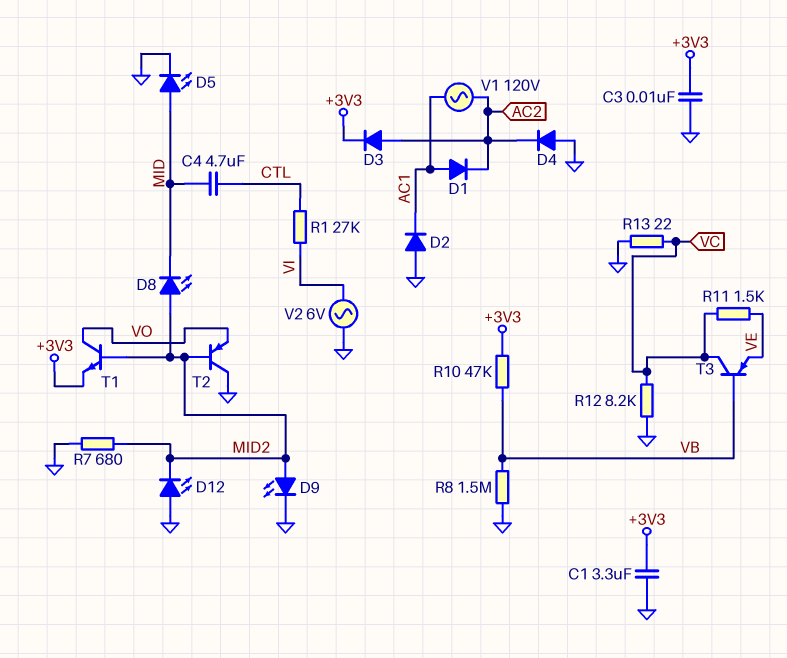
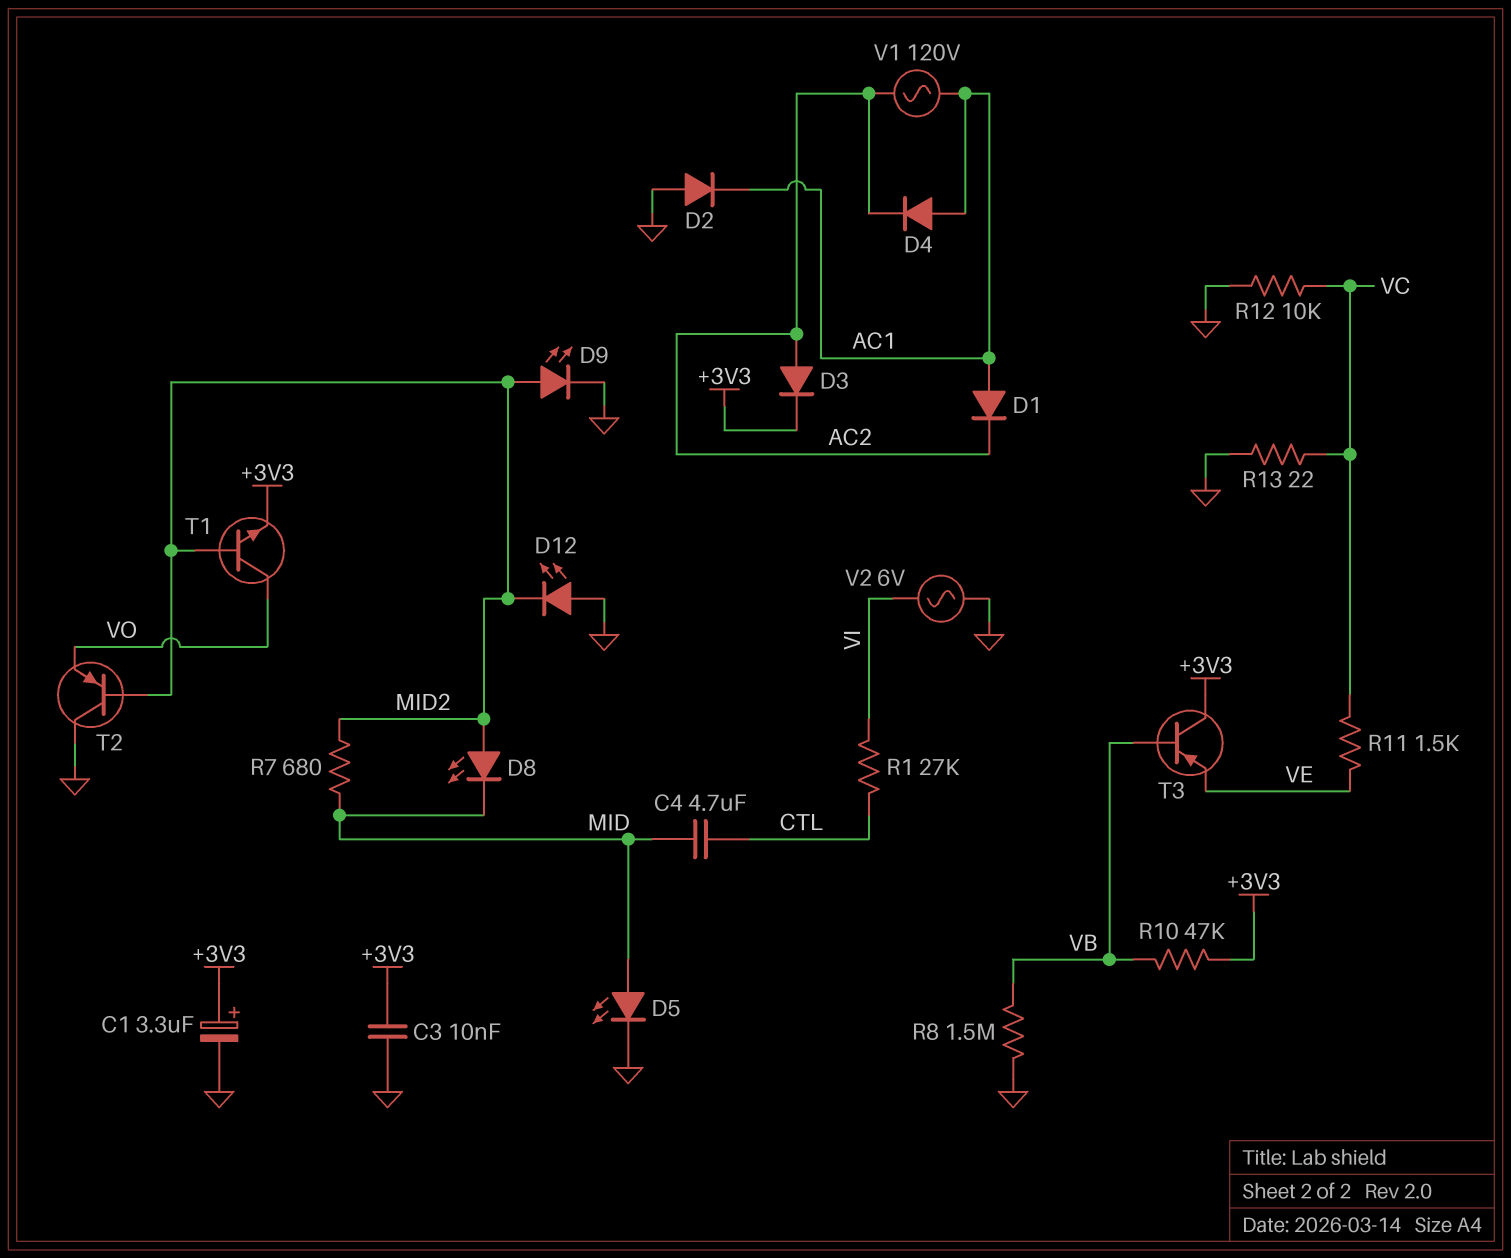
C1: 3.3uF (+3V3, GND) -> 3.3uF (plus +3V3, minus GND)
D4: diode (A GND, K AC2) -> diode (A AC1, K AC2)
R7: 680 (GND, MID2) -> 680 (MID, MID2)
R12: 8.2k (GND, VC) -> 10k (GND, VC)
T3: PNP (B VB, C VC, E VE) -> PNP (B VB, C +3V3, E VE)

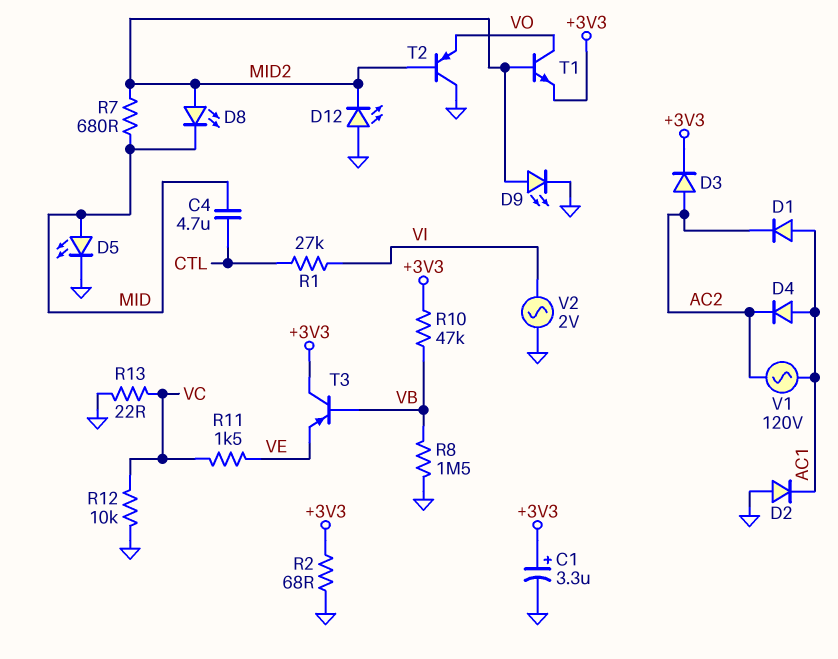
C3: 10nF (+3V3, GND) -> none
R2: none -> 68 (+3V3, GND)
V2: AC 6V (GND, VI) -> AC 2V (GND, VI)

